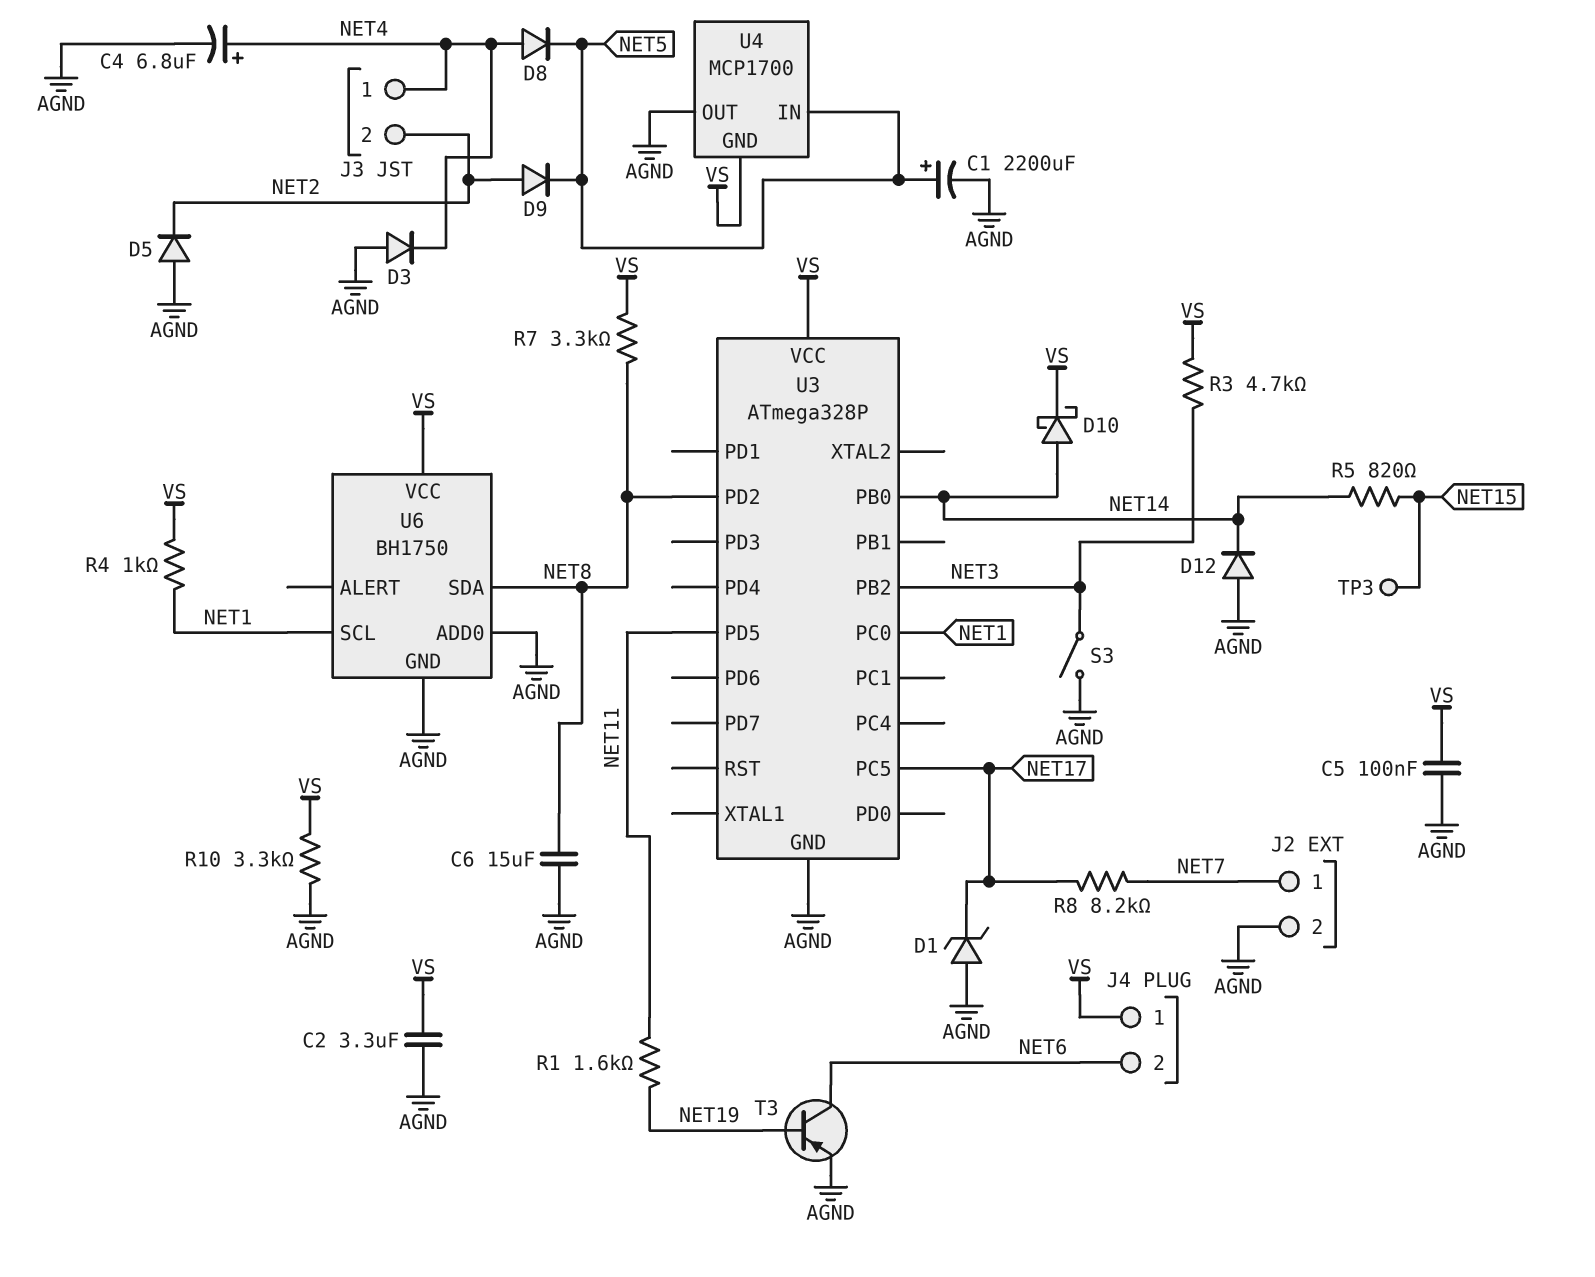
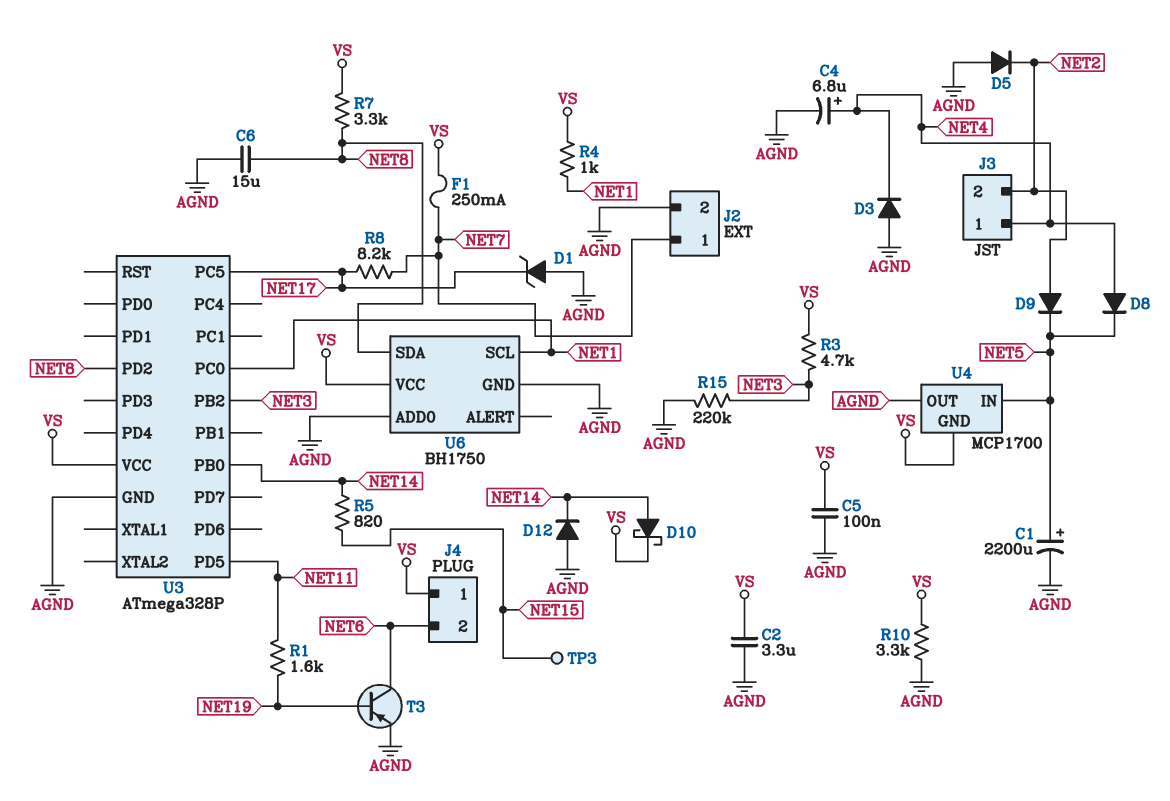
F1: none -> 250mA (NET7, VS)
R15: none -> 220k (AGND, NET3)
S3: switch (AGND, NET3) -> none

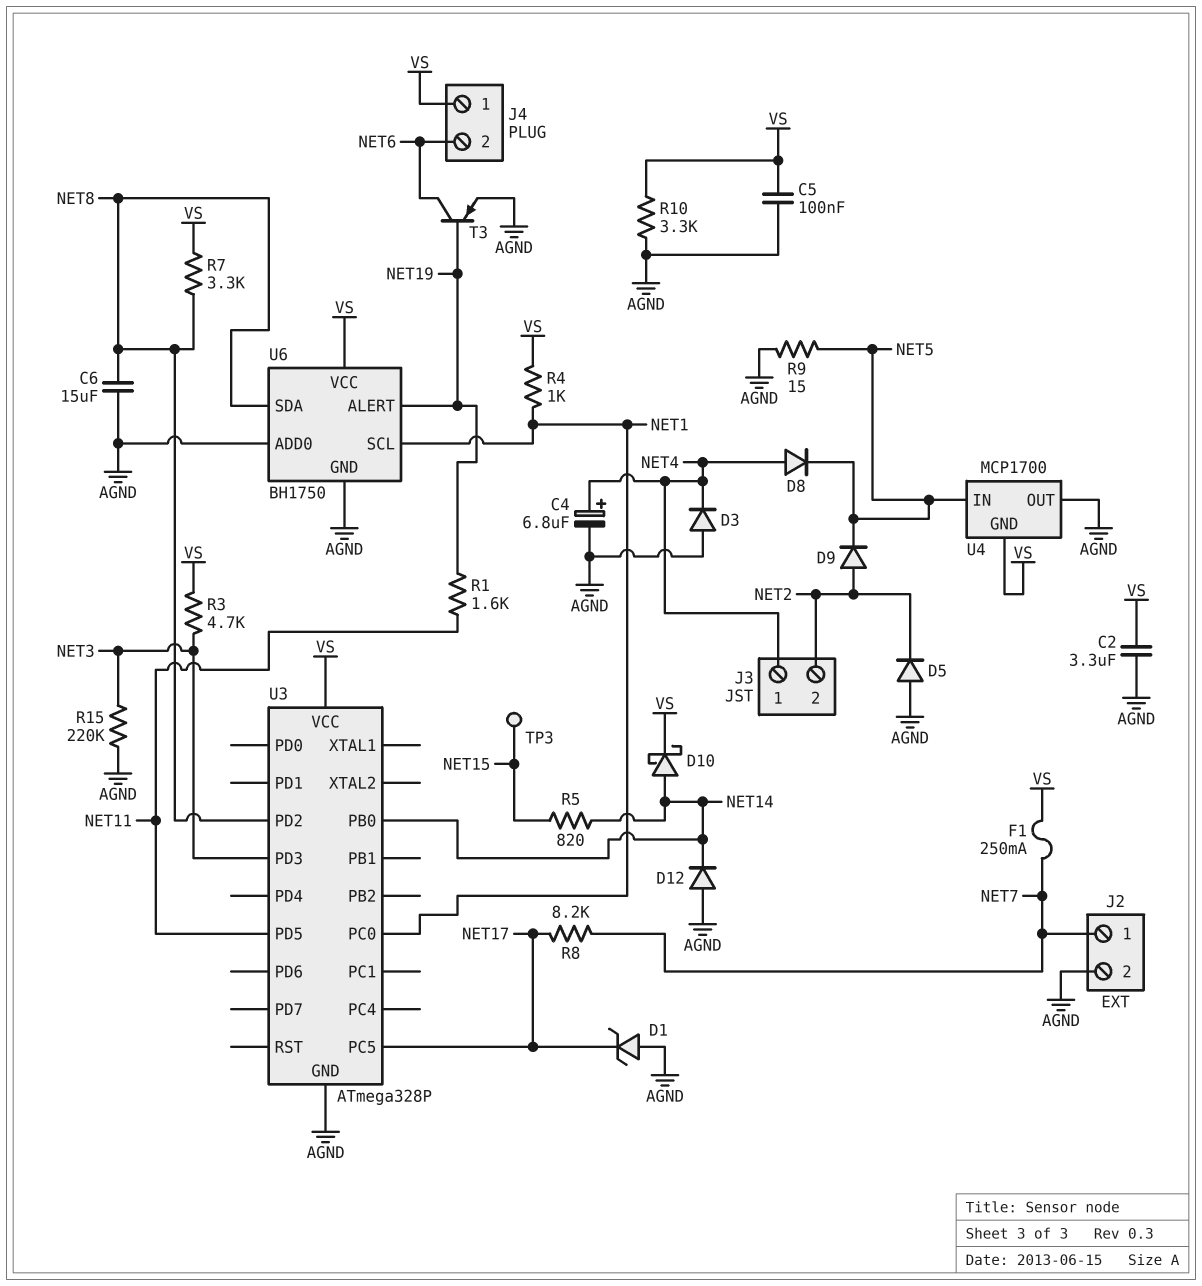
C1: 2200uF (plus NET5, minus AGND) -> none
R9: none -> 15 (AGND, NET5)
U3 pin PB2: NET3 -> none
U3 pin PD3: none -> NET3
U6 pin ALERT: none -> NET19

